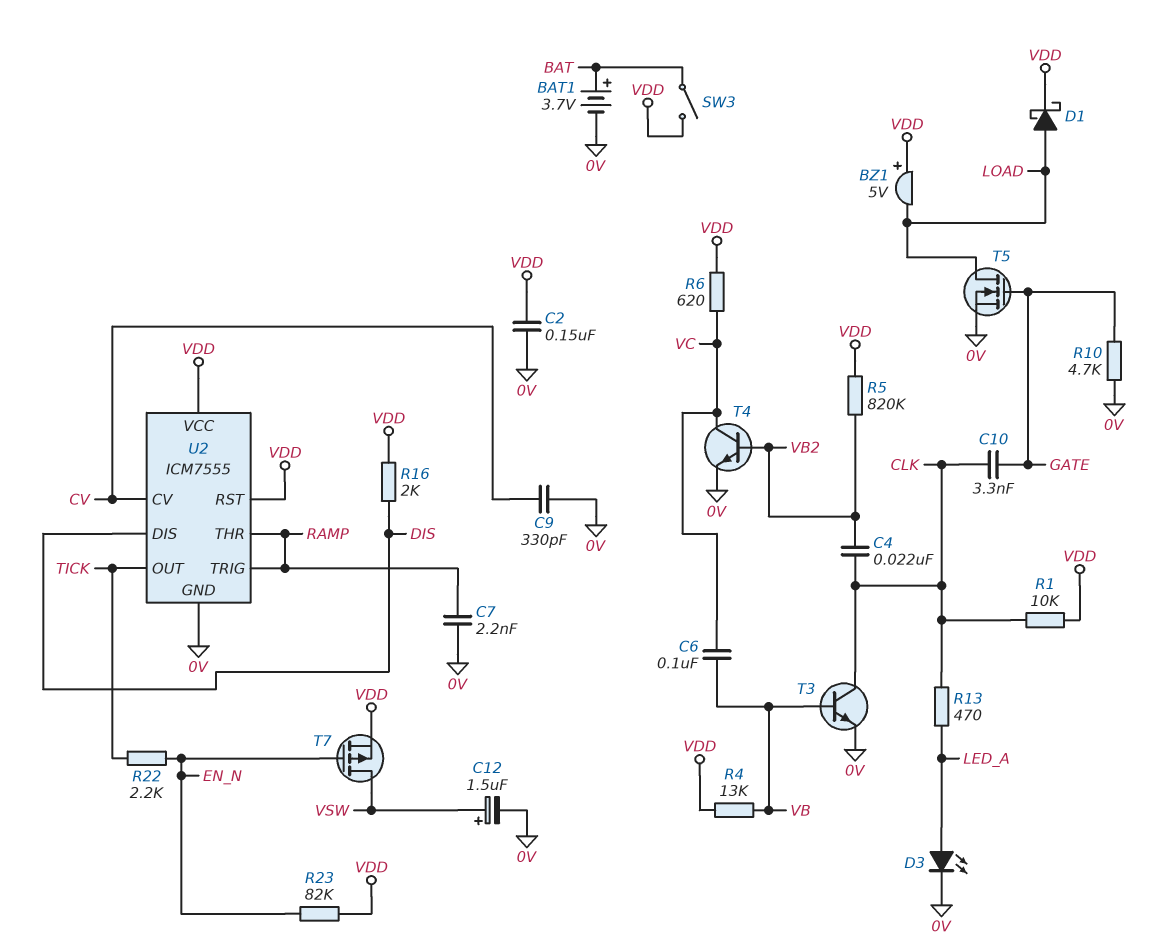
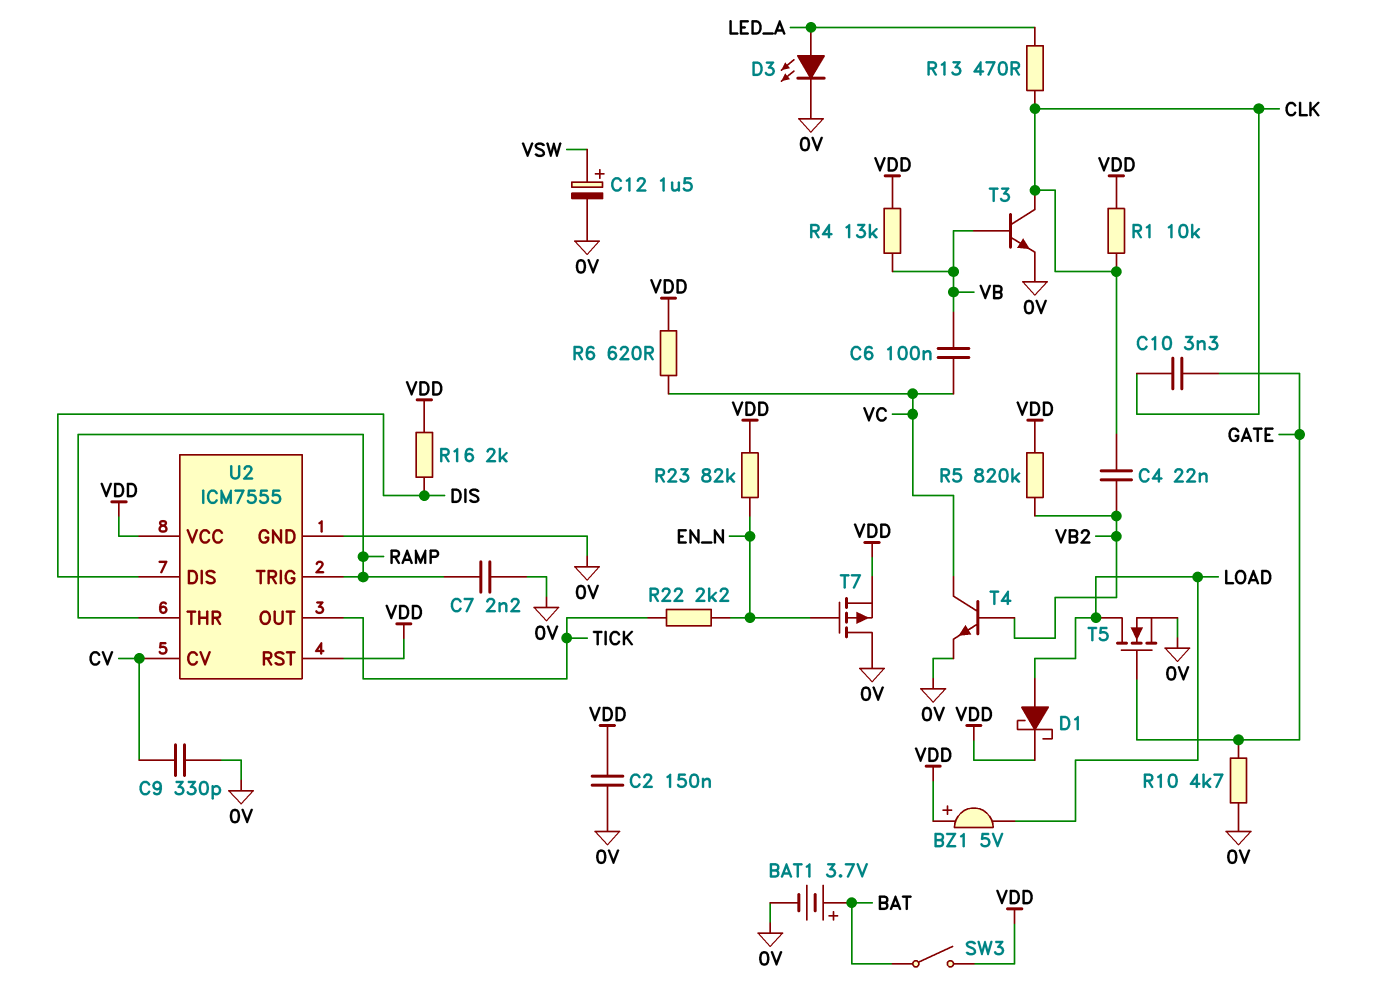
T7: PMOS (G EN_N, D VSW, S VDD) -> PMOS (G EN_N, D 0V, S VDD)

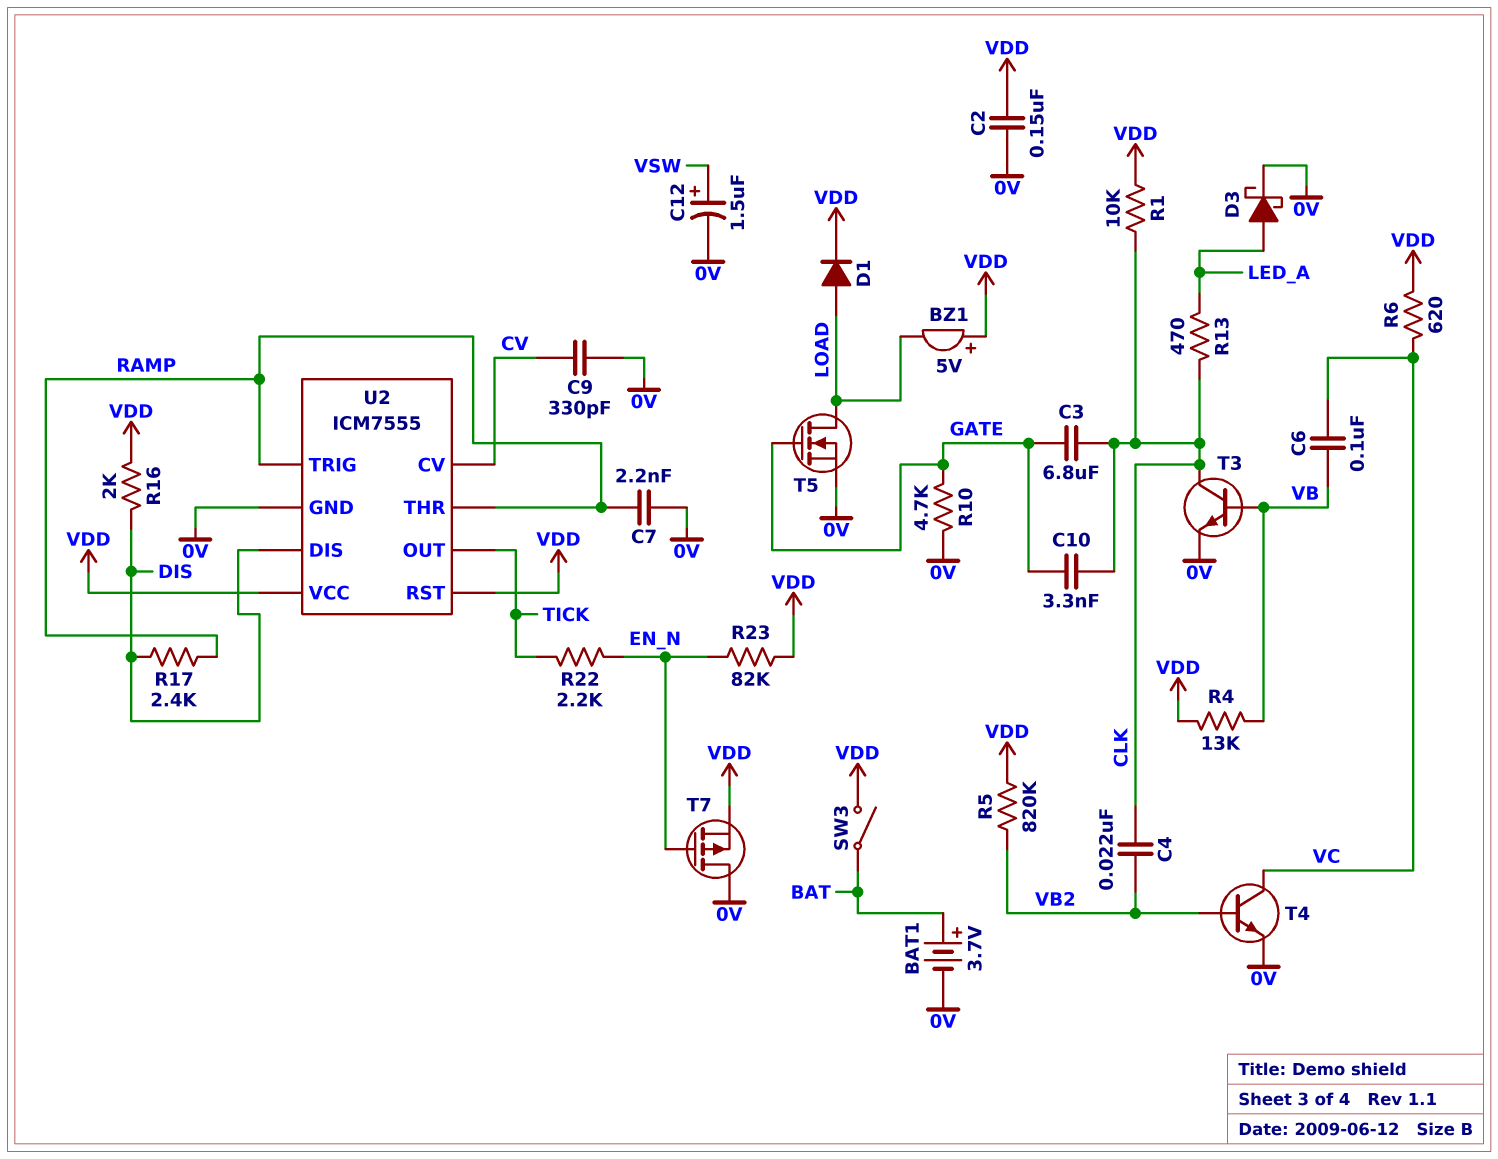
C3: none -> 6.8uF (CLK, GATE)
D1: schottky (A LOAD, K VDD) -> diode (A LOAD, K VDD)
D3: LED (A LED_A, K 0V) -> schottky (A LED_A, K 0V)
R17: none -> 2.4k (DIS, RAMP)

